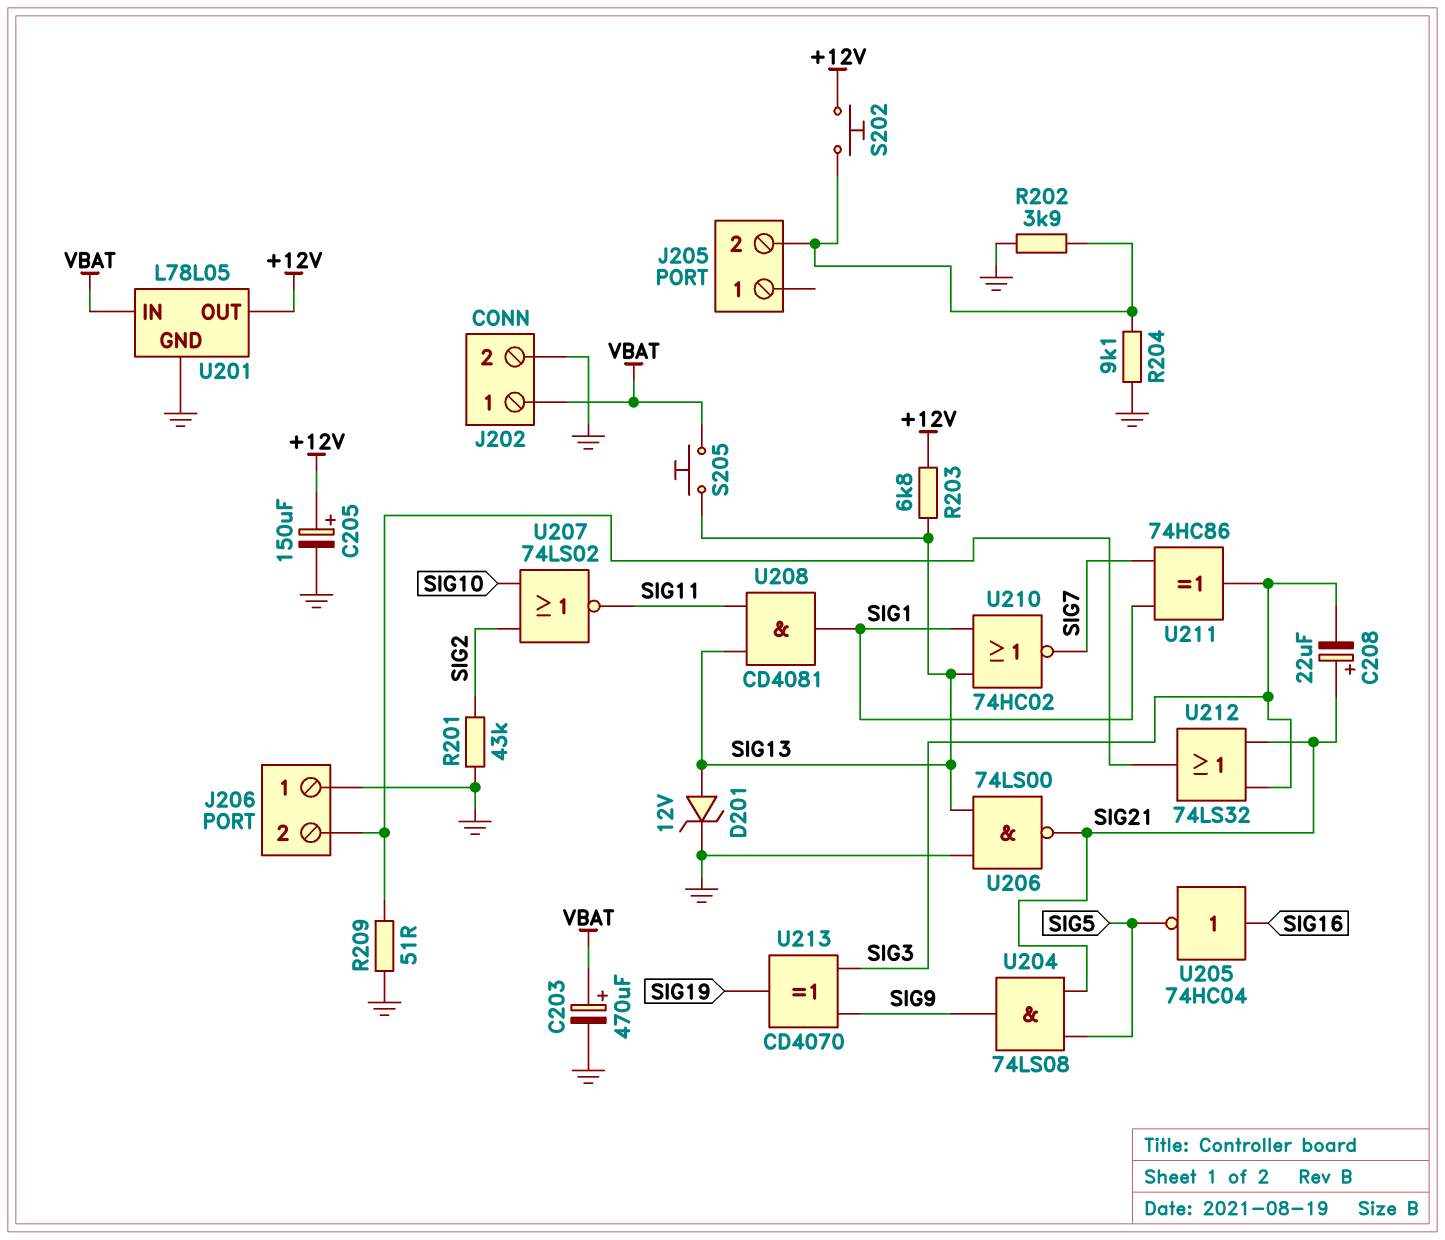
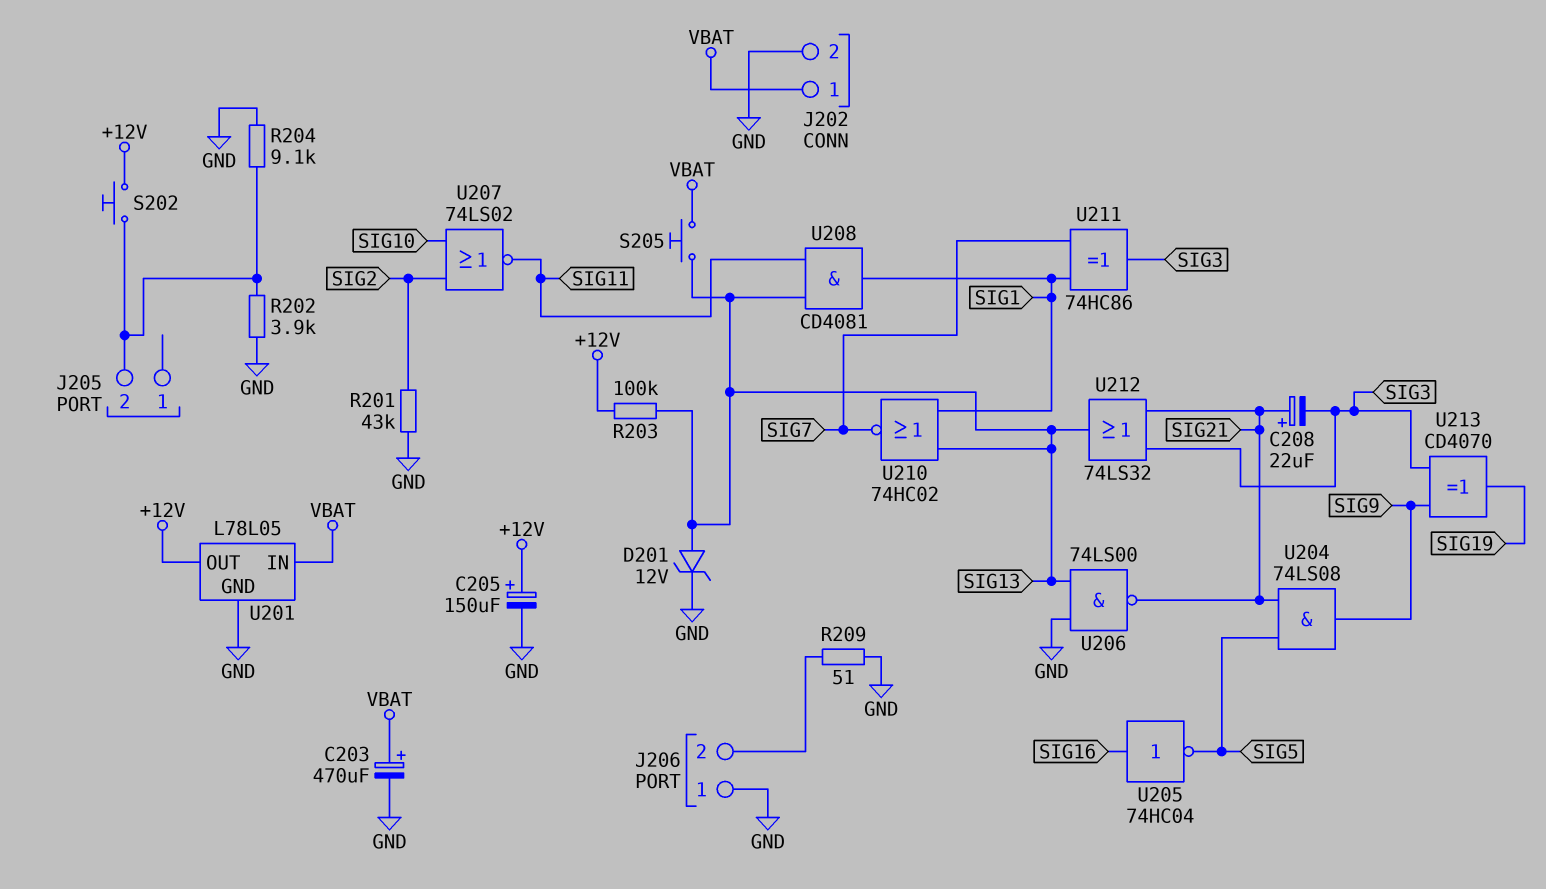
R203: 6.8k (+12V, SIG13) -> 100k (+12V, SIG13)
U212: OR 74LS32 (in SIG3, in SIG21, out J206/2) -> OR 74LS32 (in SIG3, in SIG21, out SIG13)

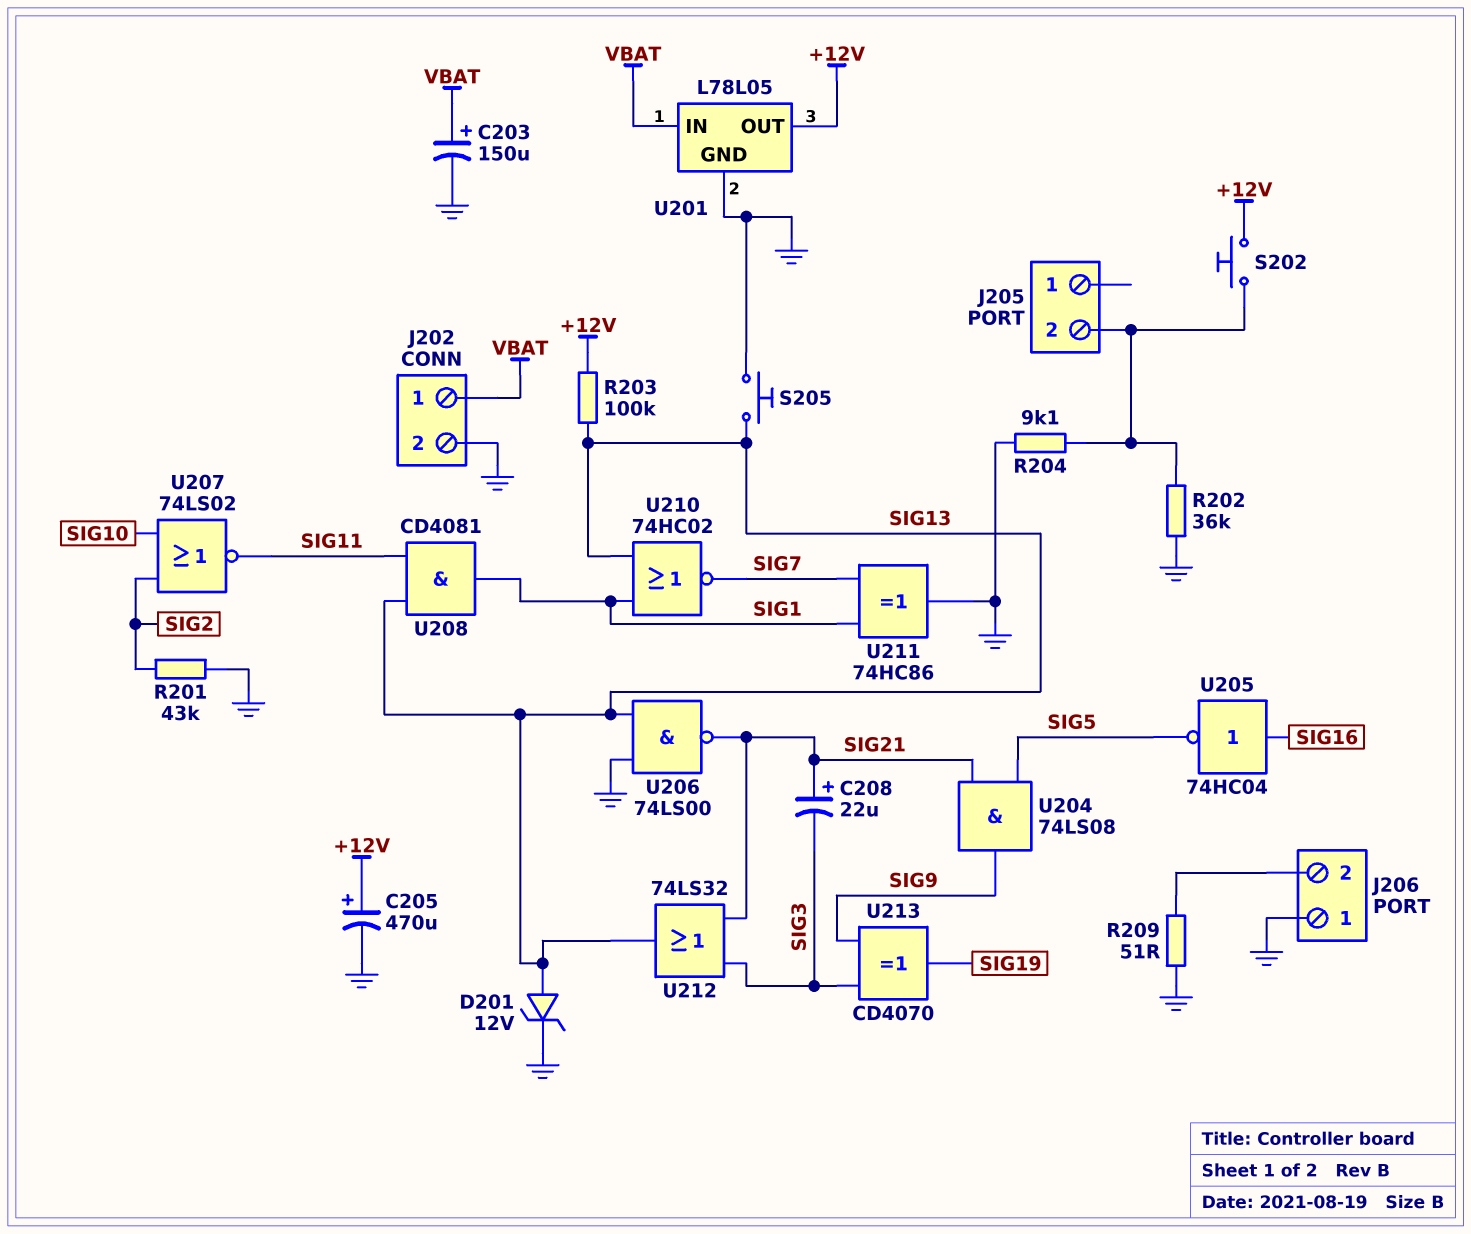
C203: 470uF (plus VBAT, minus GND) -> 150uF (plus VBAT, minus GND)
C205: 150uF (plus +12V, minus GND) -> 470uF (plus +12V, minus GND)
R202: 3.9k (GND, J205/2) -> 36k (GND, J205/2)
S205: button (SIG13, VBAT) -> button (GND, SIG13)
U211: XOR 74HC86 (in SIG1, in SIG7, out SIG3) -> XOR 74HC86 (in SIG1, in SIG7, out GND)

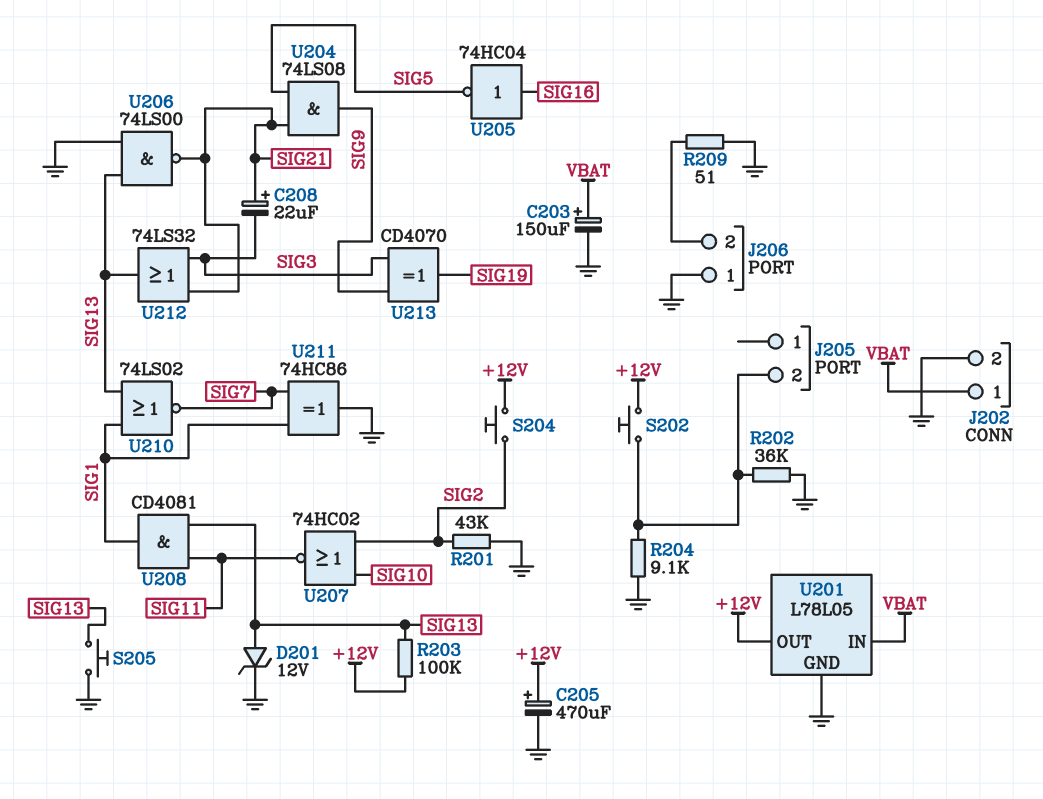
S204: none -> button (+12V, SIG2)
U207: NOR 74LS02 (in SIG2, in SIG10, out SIG11) -> NOR 74HC02 (in SIG2, in SIG10, out SIG11)
U210: NOR 74HC02 (in SIG1, in SIG13, out SIG7) -> NOR 74LS02 (in SIG1, in SIG13, out SIG7)

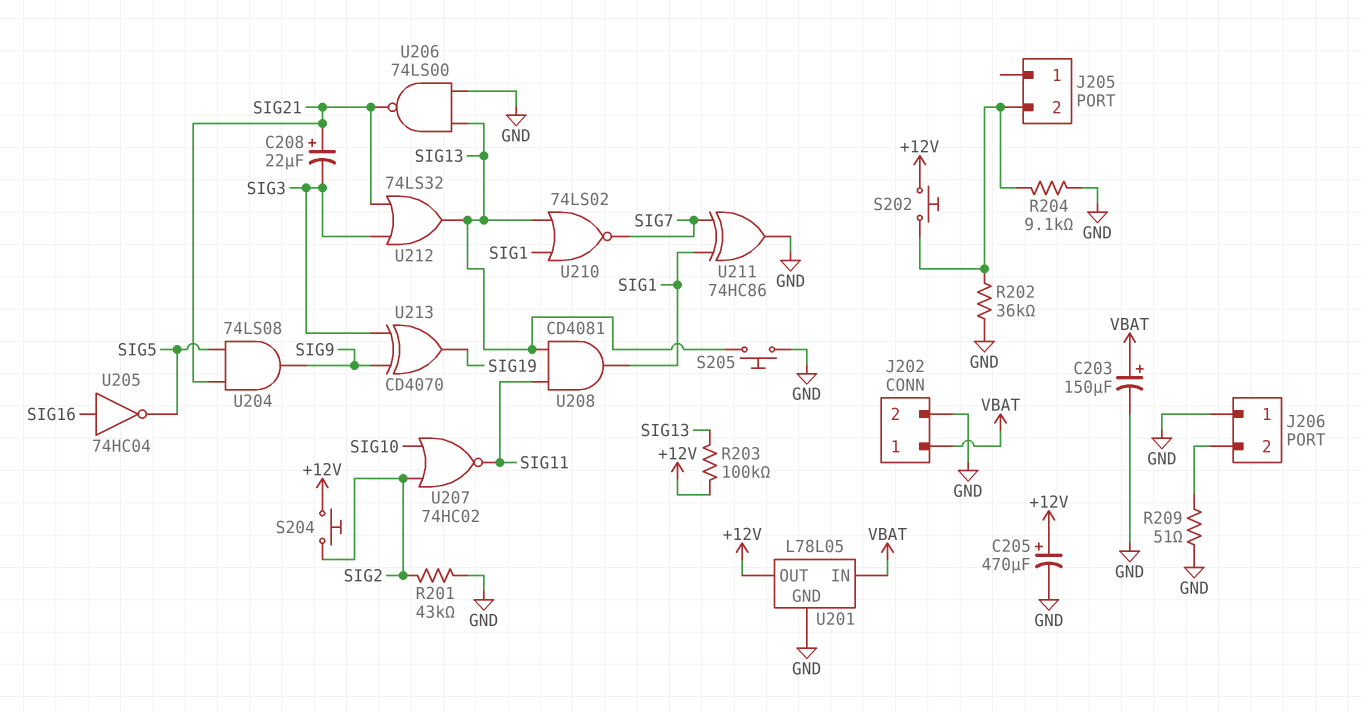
D201: zener 12V (A SIG13, K GND) -> none

